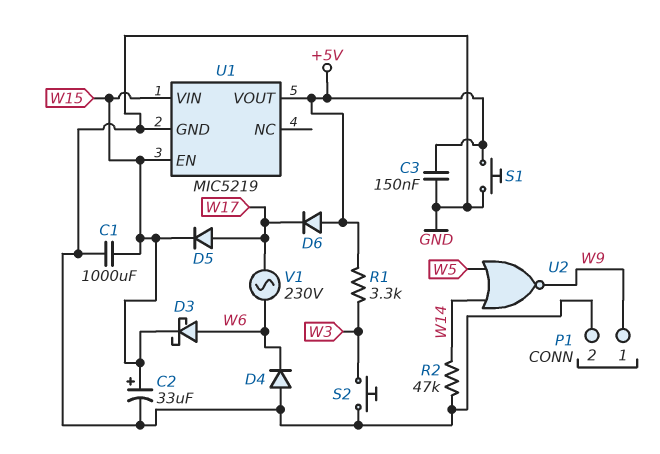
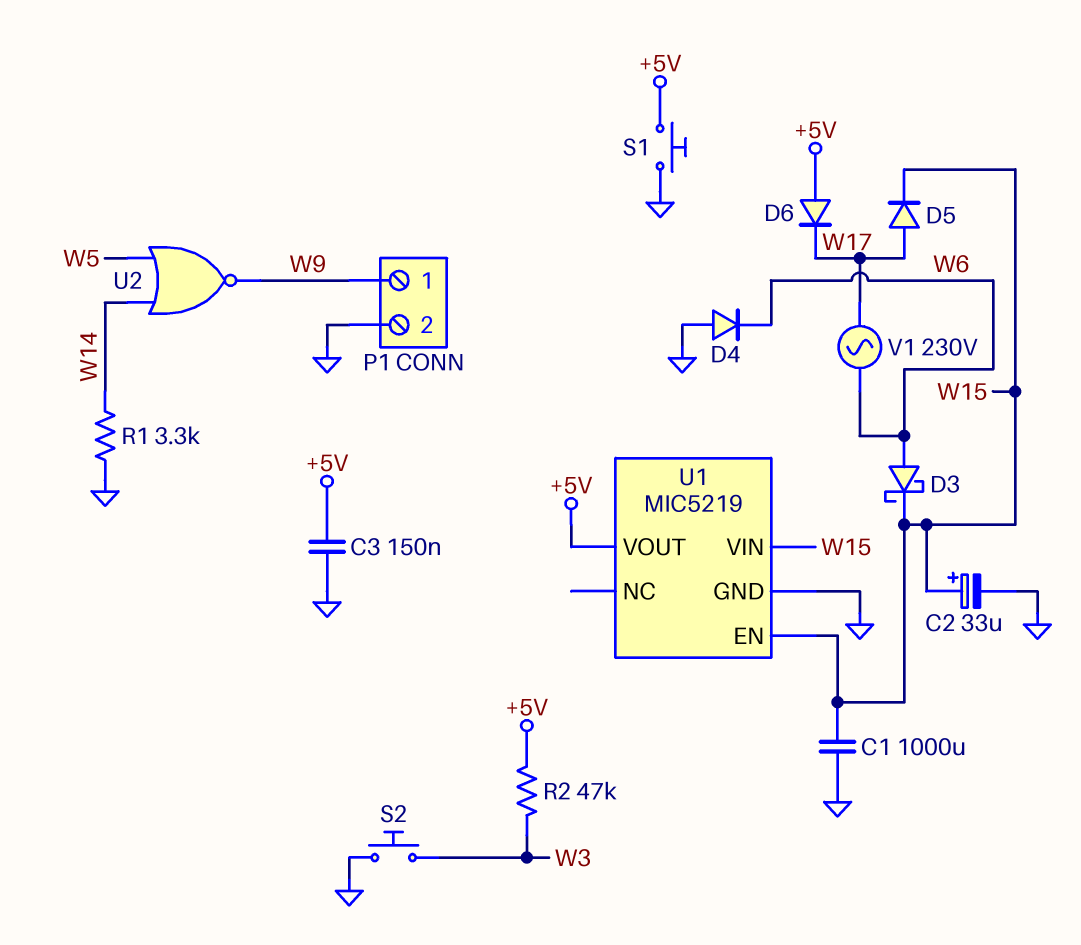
R1: 3.3k (+5V, W3) -> 3.3k (GND, W14)
R2: 47k (GND, W14) -> 47k (+5V, W3)

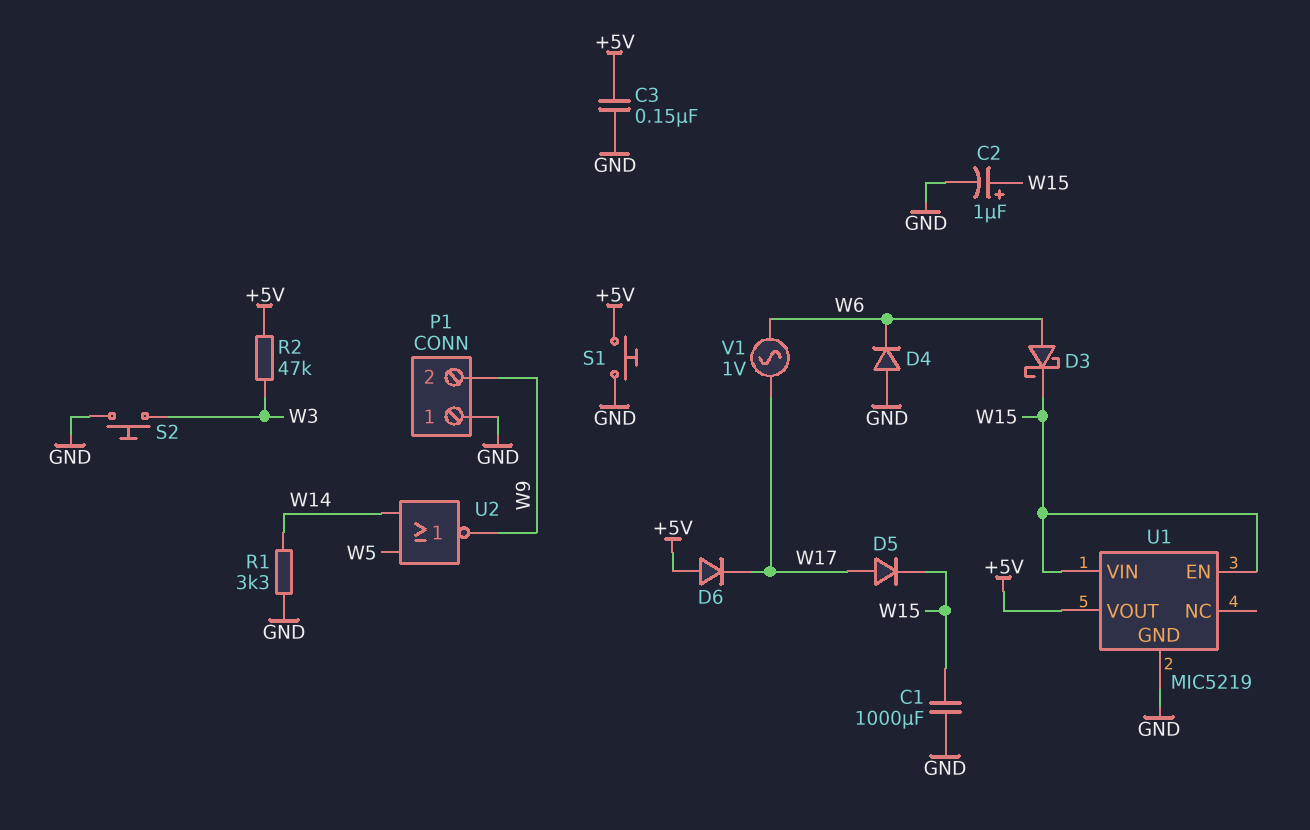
C2: 33uF (plus W15, minus GND) -> 1uF (plus W15, minus GND)
P1 pin 1: W9 -> GND
P1 pin 2: GND -> W9
V1: AC 230V (W6, W17) -> AC 1V (W6, W17)

